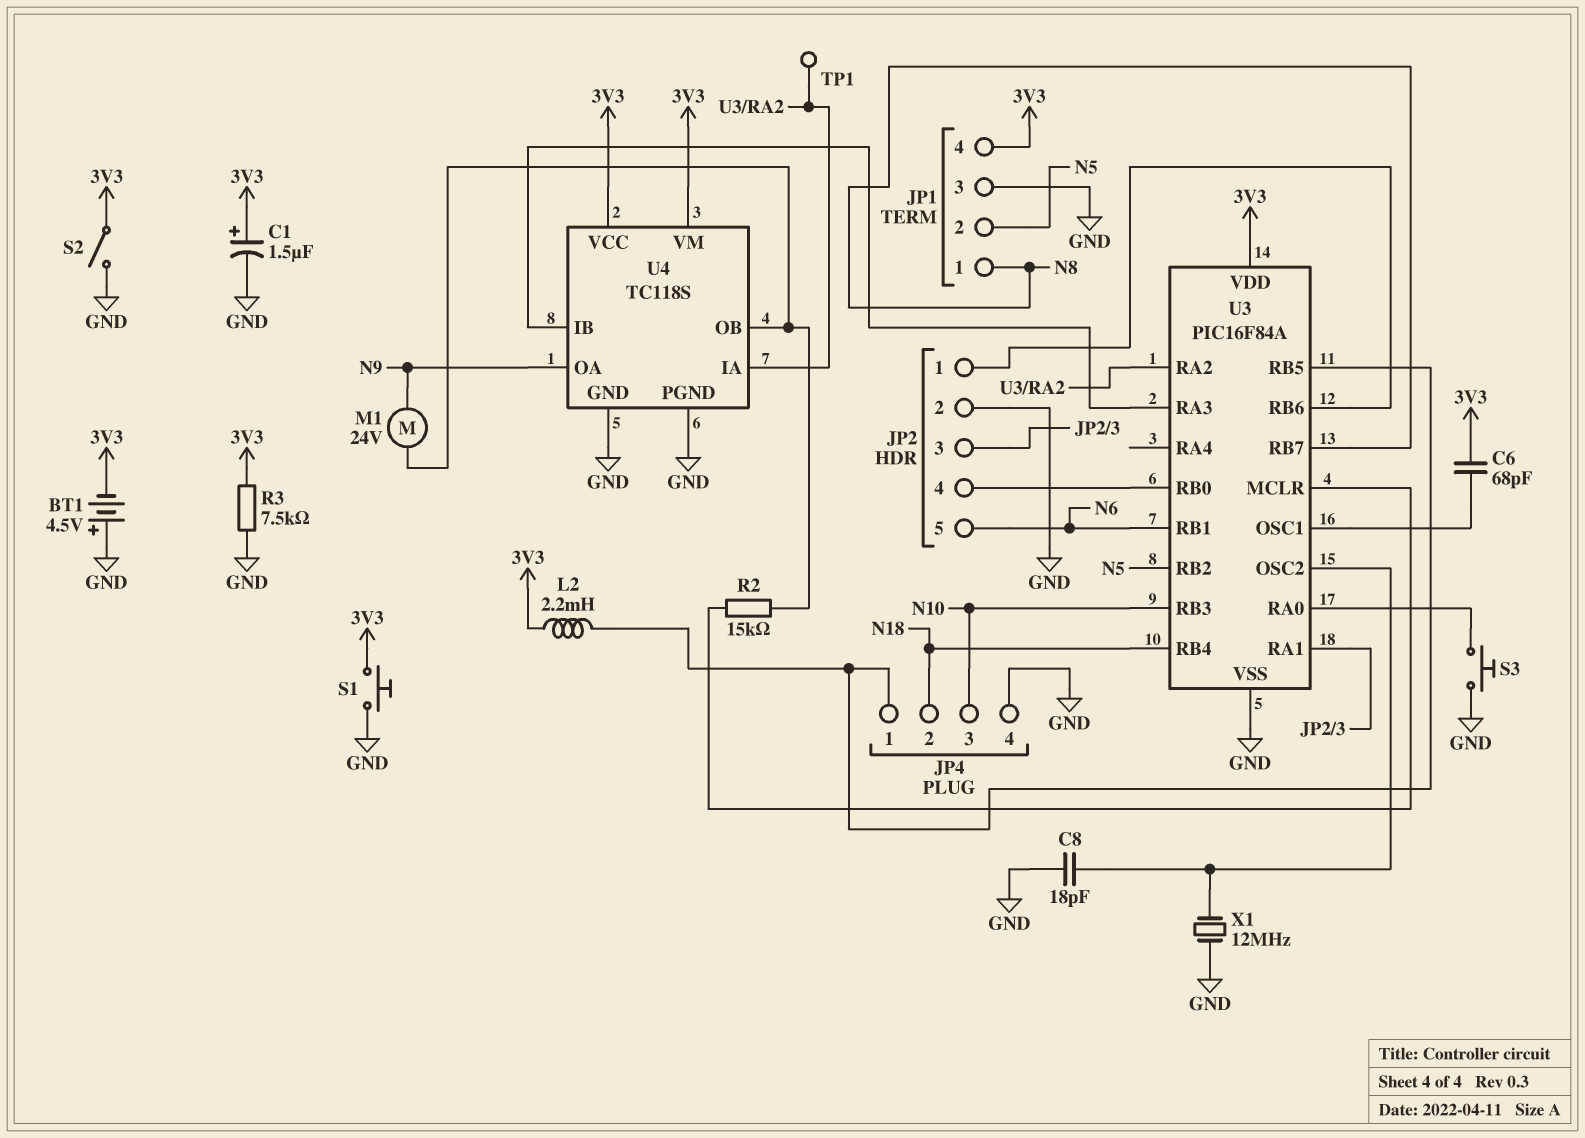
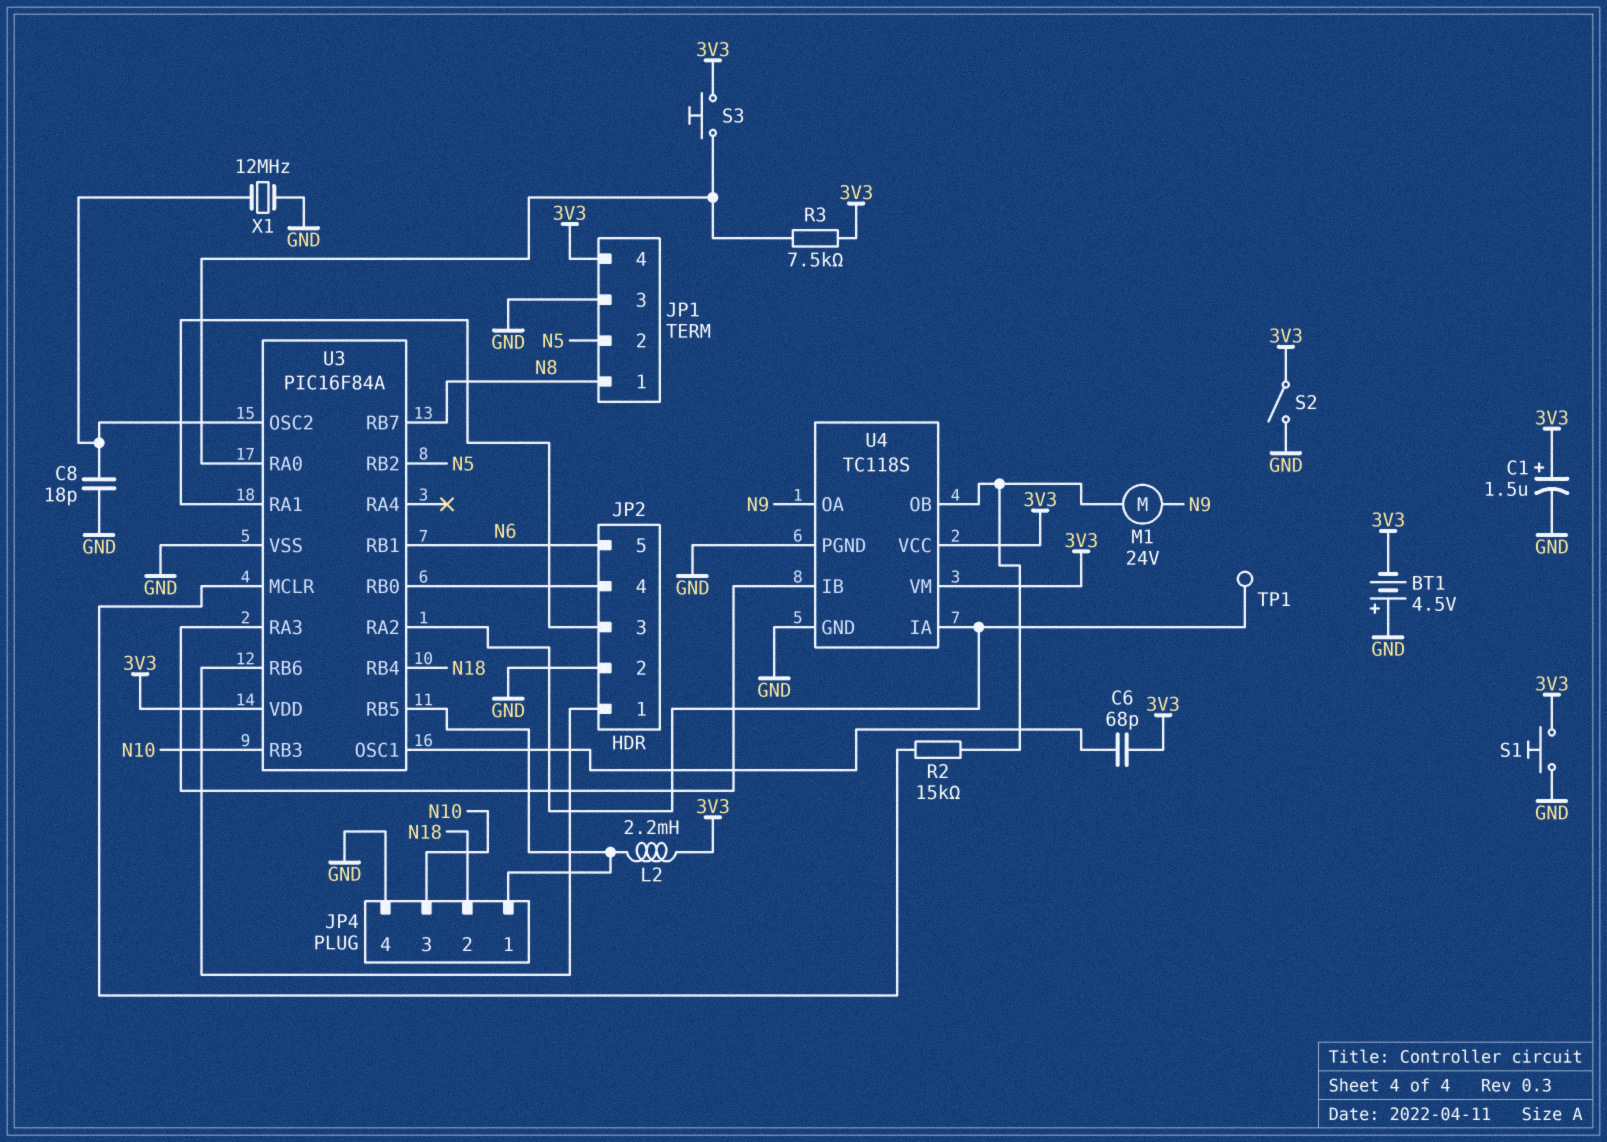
R3: 7.5k (3V3, GND) -> 7.5k (3V3, U3/RA0)
S3: button (GND, U3/RA0) -> button (3V3, U3/RA0)

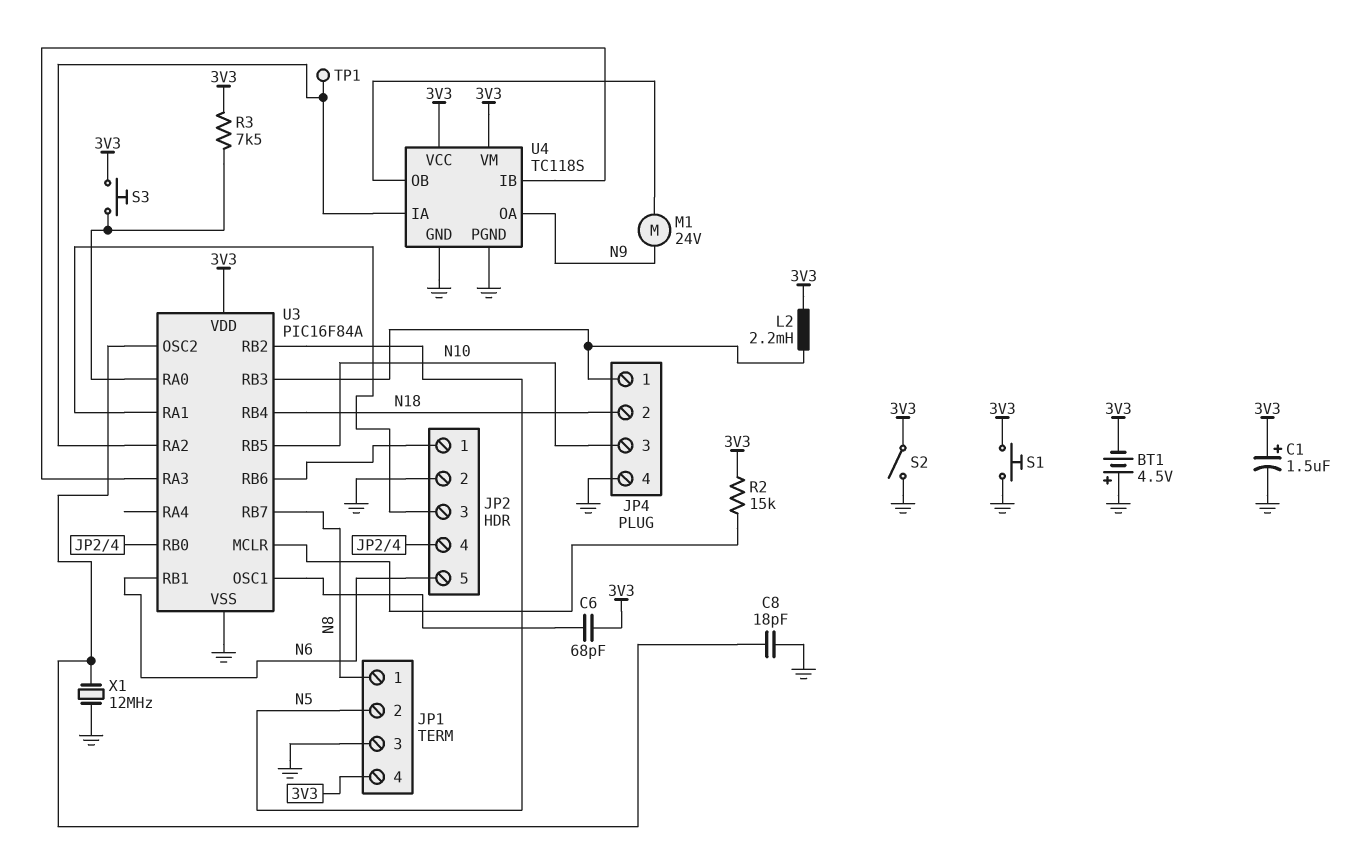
R2: 15k (U3/MCLR, U4/OB) -> 15k (3V3, U3/MCLR)
U3 pin RB3: N10 -> JP4/1
U3 pin RB5: JP4/1 -> N10

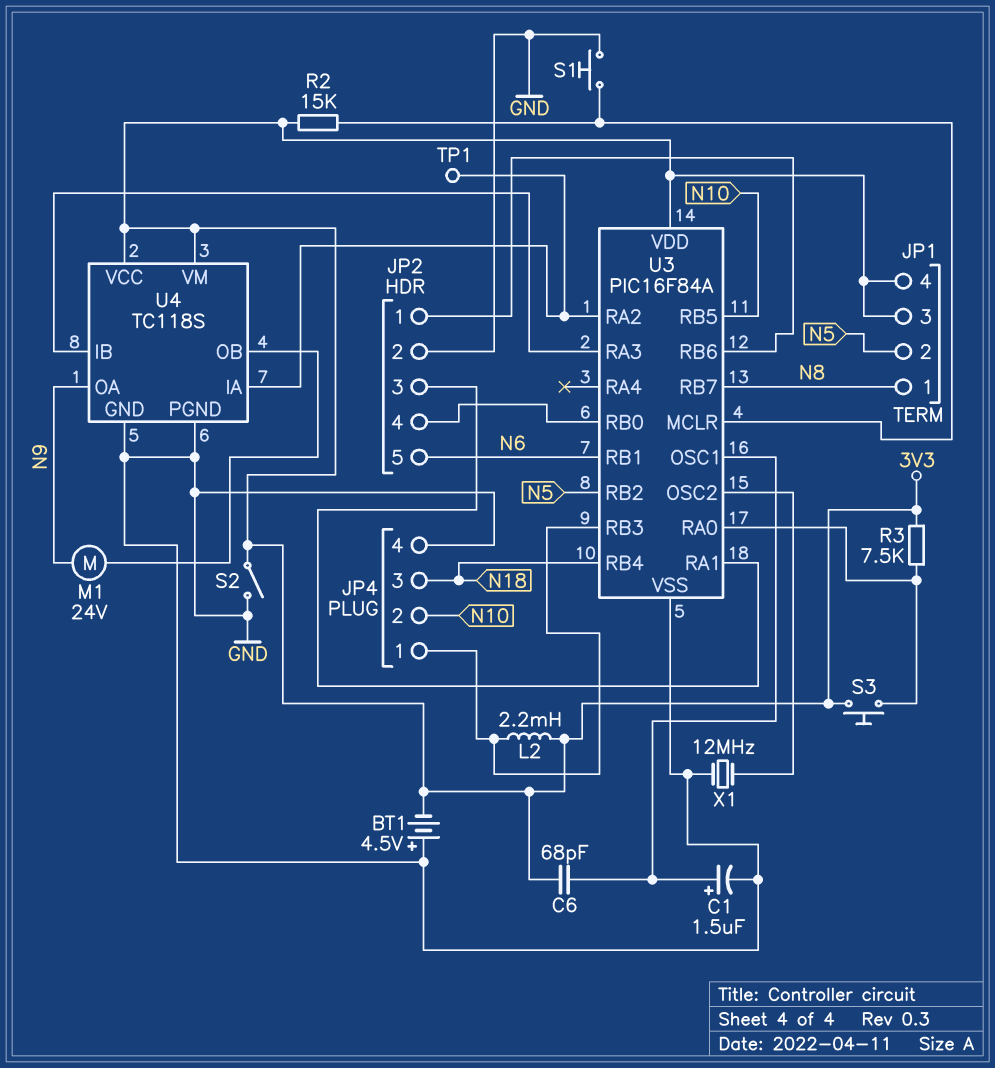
C1: 1.5uF (plus 3V3, minus GND) -> 1.5uF (plus U3/OSC1, minus GND)
C8: 18pF (GND, U3/OSC2) -> none
JP1 pin 3: GND -> 3V3
JP4 pin 2: N18 -> N10
JP4 pin 3: N10 -> N18
S1: button (3V3, GND) -> button (GND, U3/MCLR)

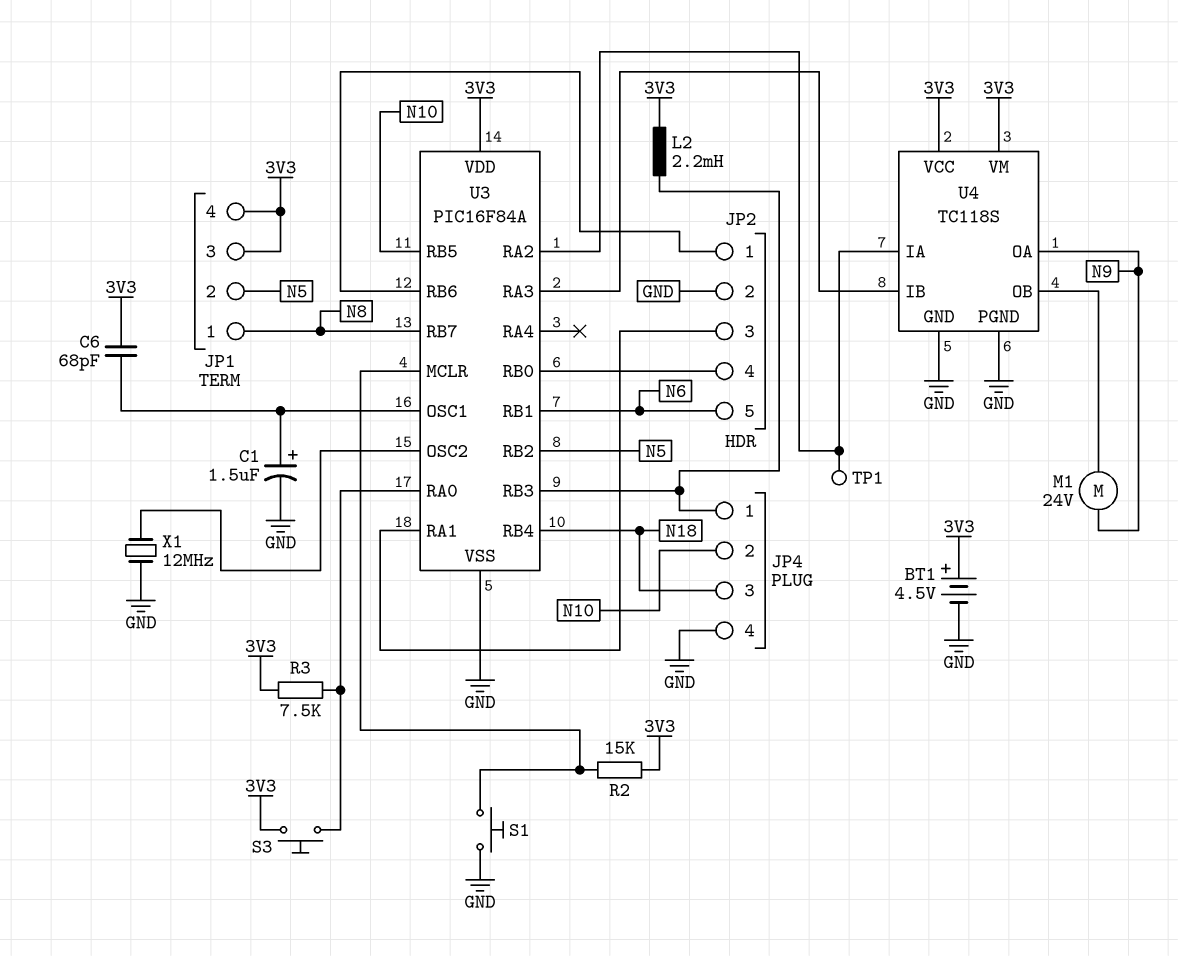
BT1: 4.5V (plus GND, minus 3V3) -> 4.5V (plus 3V3, minus GND)
S2: switch (3V3, GND) -> none

